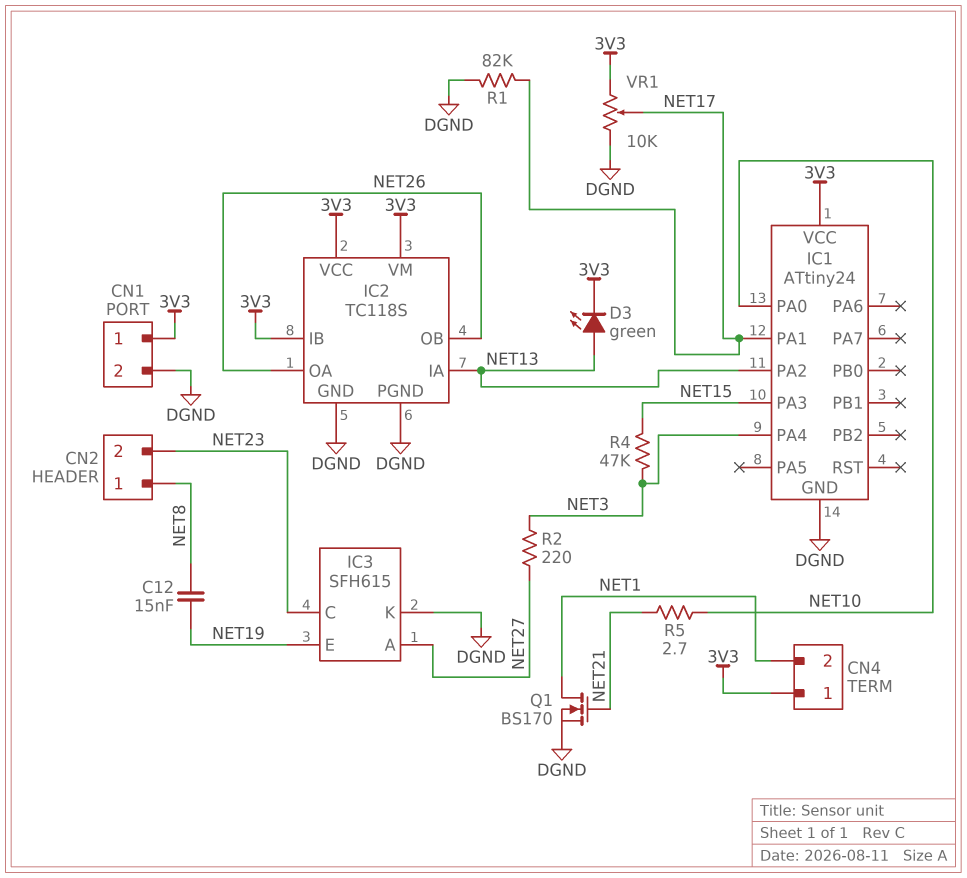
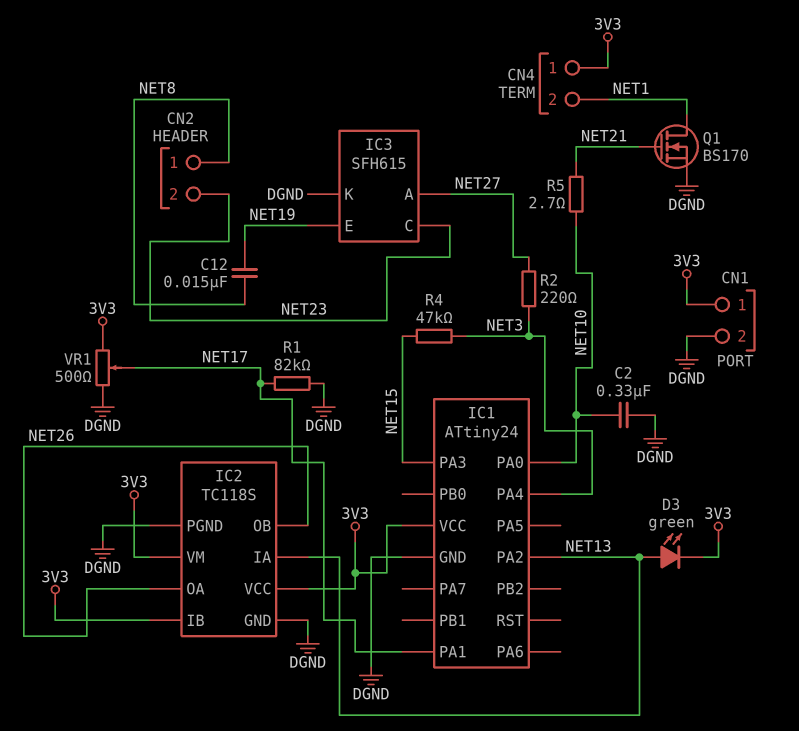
C2: none -> 330nF (DGND, NET10)
VR1: 10k (3V3, DGND, wiper NET17) -> 500 (3V3, DGND, wiper NET17)

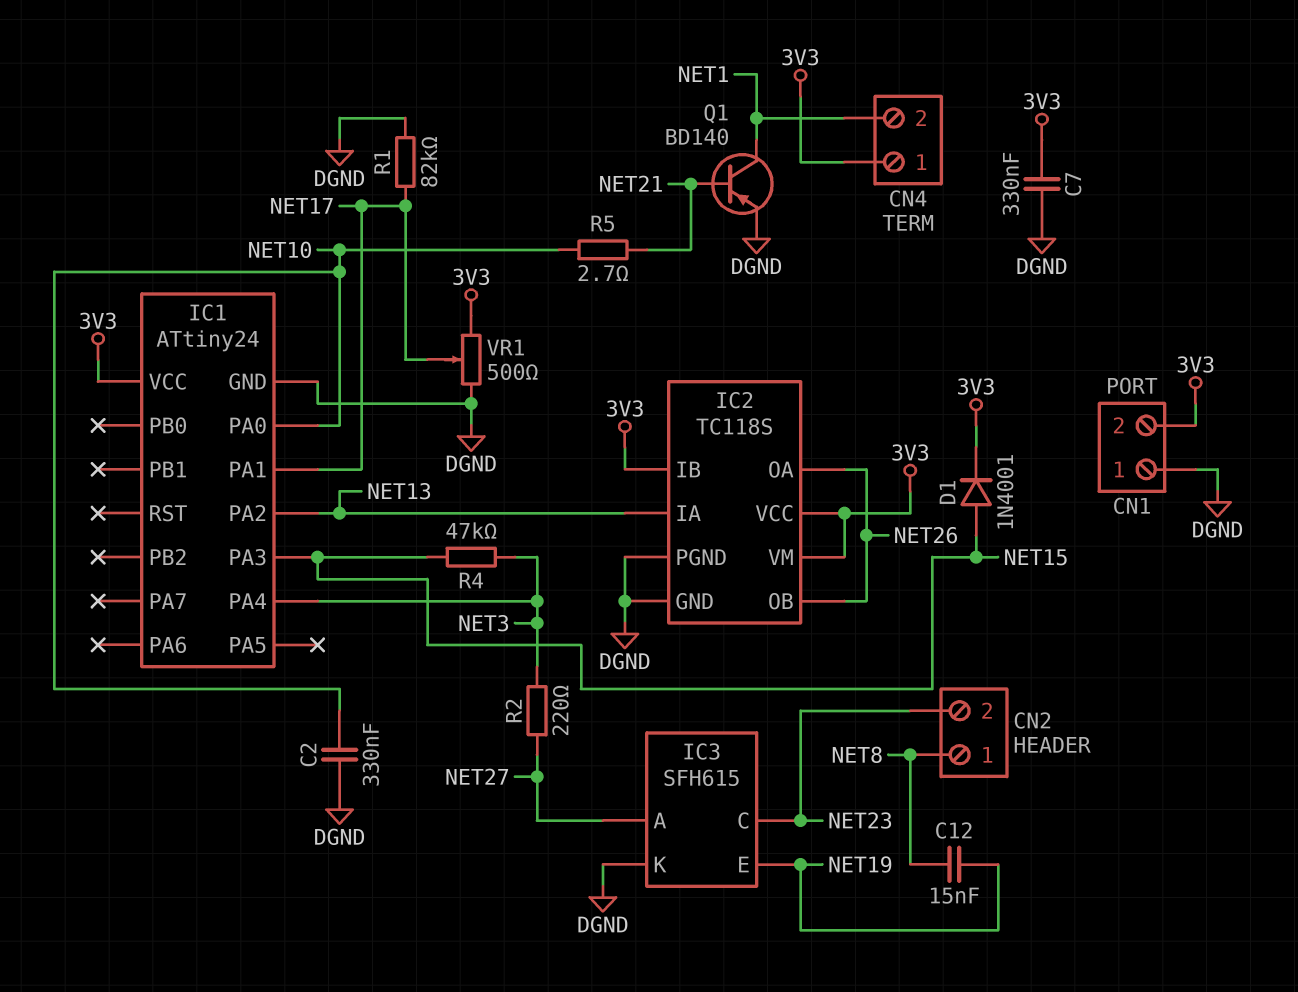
C7: none -> 330nF (3V3, DGND)
CN1 pin 1: 3V3 -> DGND
CN1 pin 2: DGND -> 3V3
D1: none -> diode 1N4001 (A NET15, K 3V3)
D3: LED green (A NET13, K 3V3) -> none
Q1: NMOS BS170 (G NET21, D NET1, S DGND) -> PNP BD140 (B NET21, C NET1, E DGND)

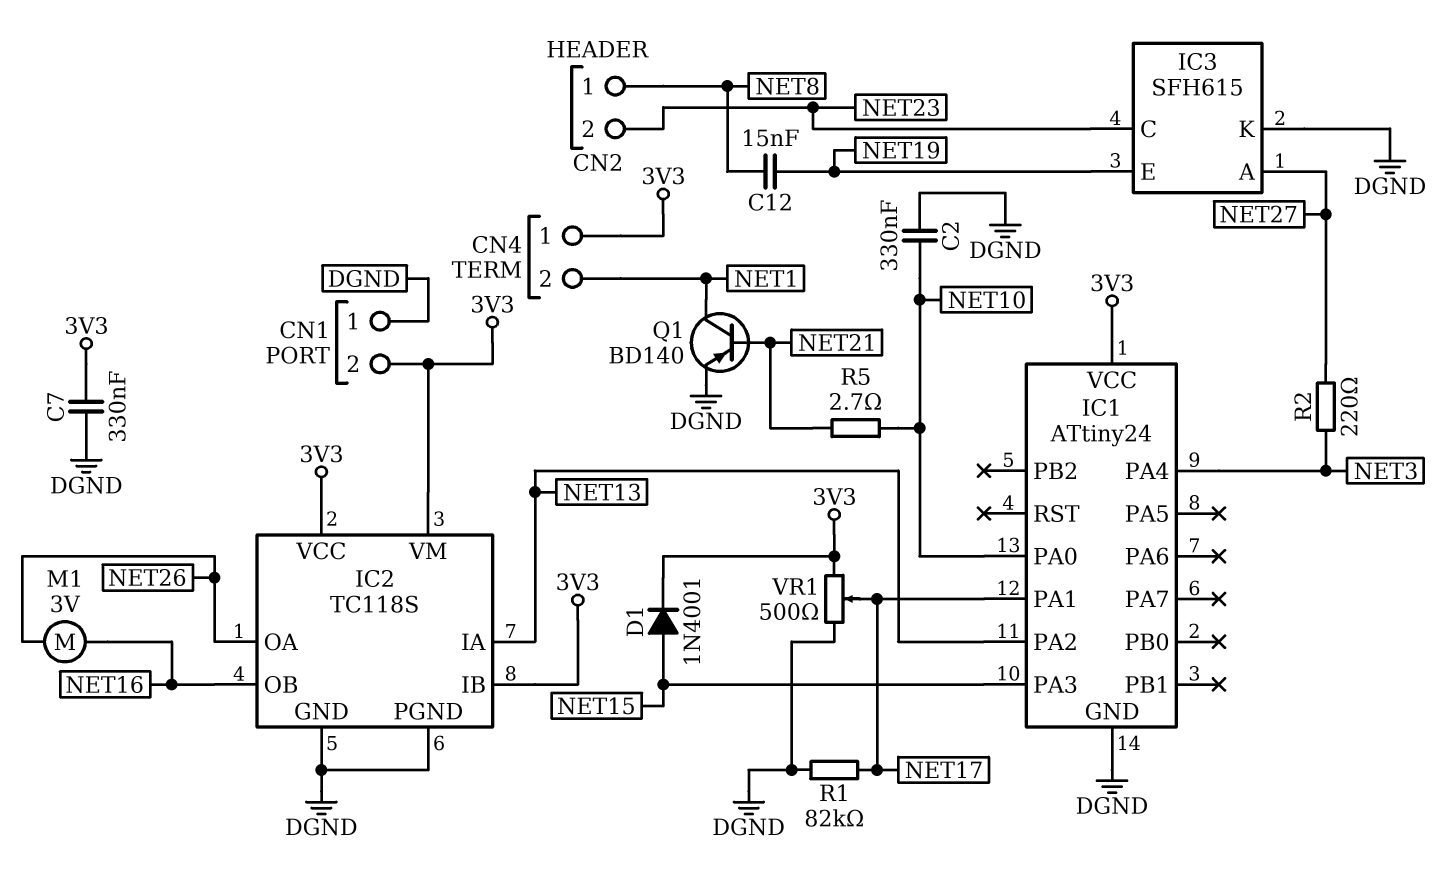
IC2 pin OB: NET26 -> NET16
M1: none -> motor 3V (NET16, NET26)
R4: 47k (NET3, NET15) -> none

